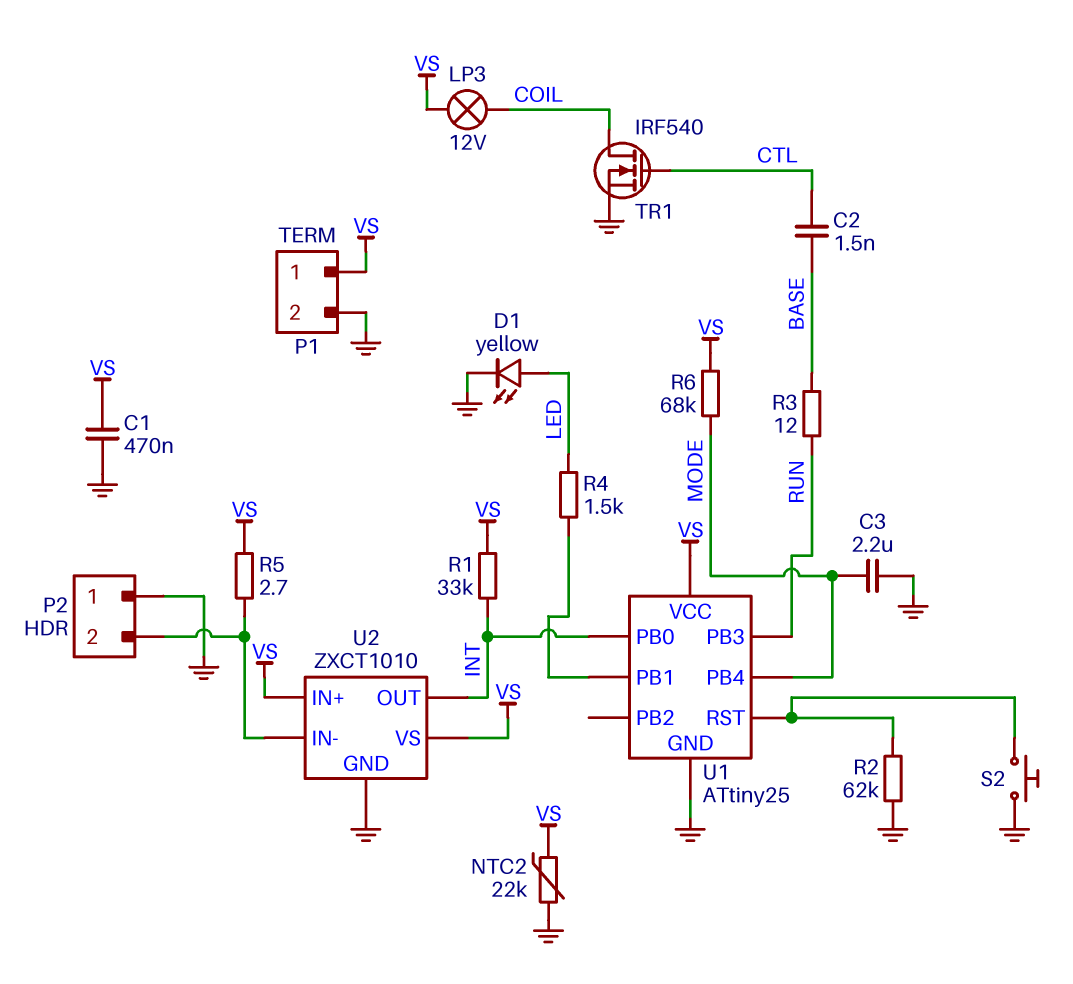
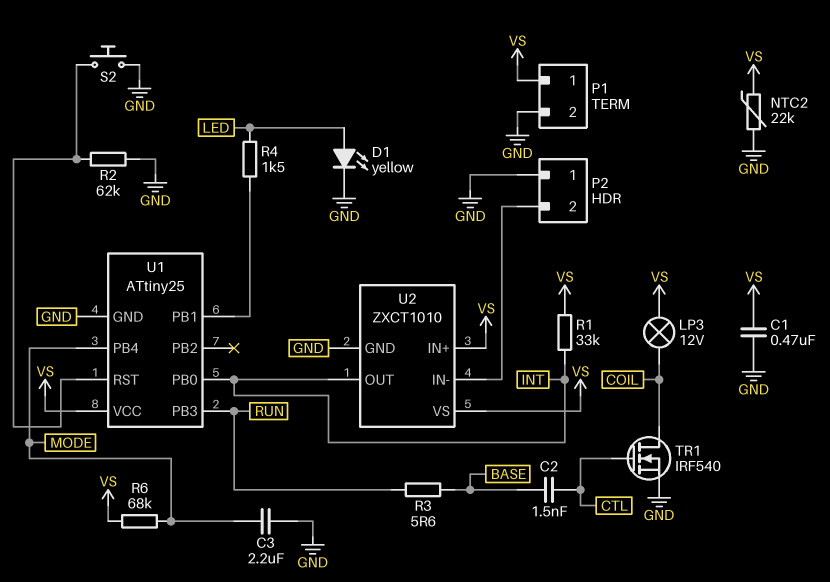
R3: 12 (BASE, RUN) -> 5.6 (BASE, RUN)
R5: 2.7 (P2/2, VS) -> none

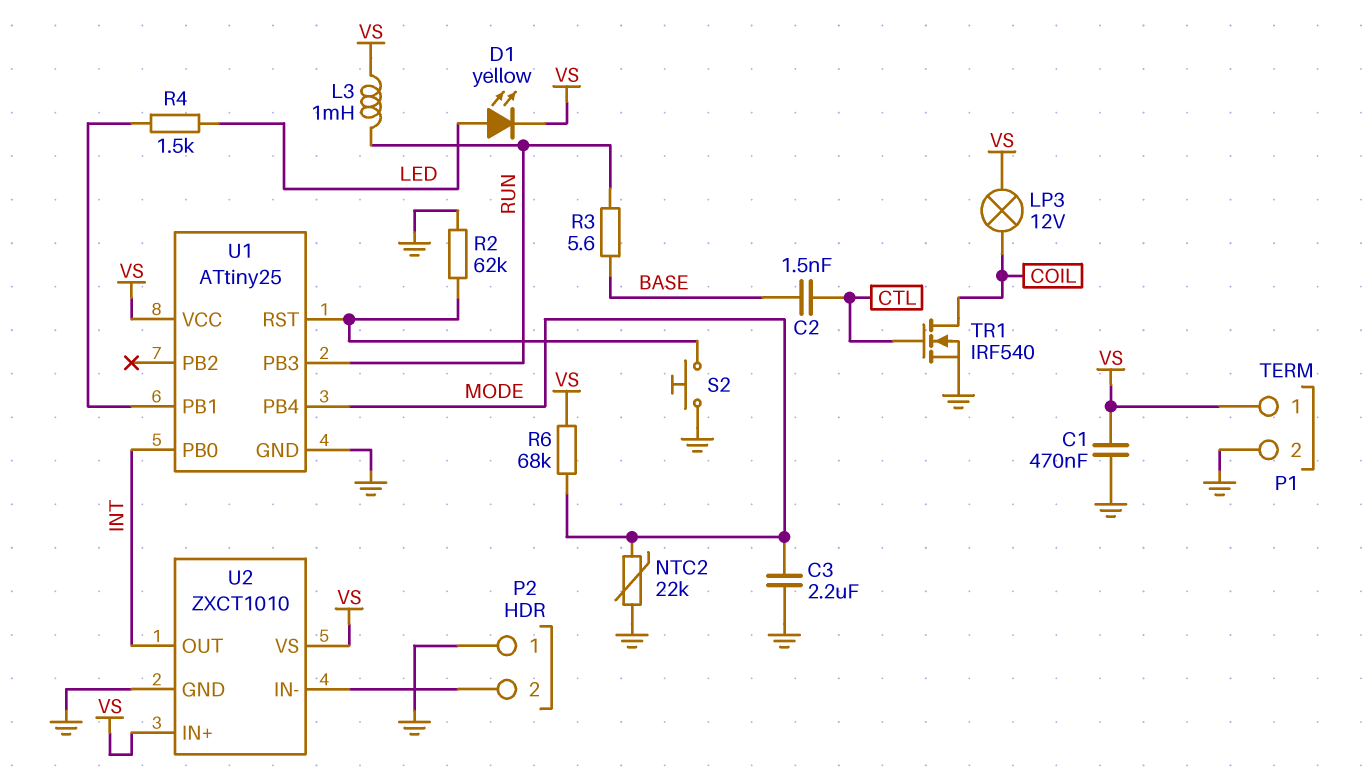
D1: LED yellow (A LED, K GND) -> LED yellow (A LED, K VS)
L3: none -> 1mH (RUN, VS)
NTC2: 22k (GND, VS) -> 22k (GND, MODE)
R1: 33k (INT, VS) -> none

